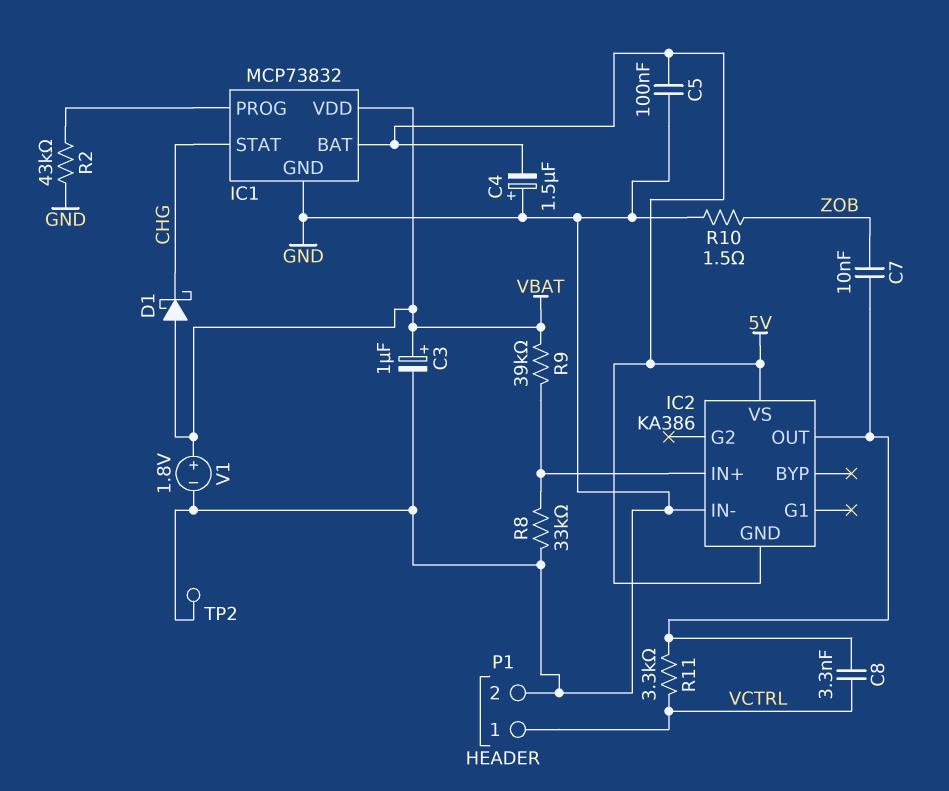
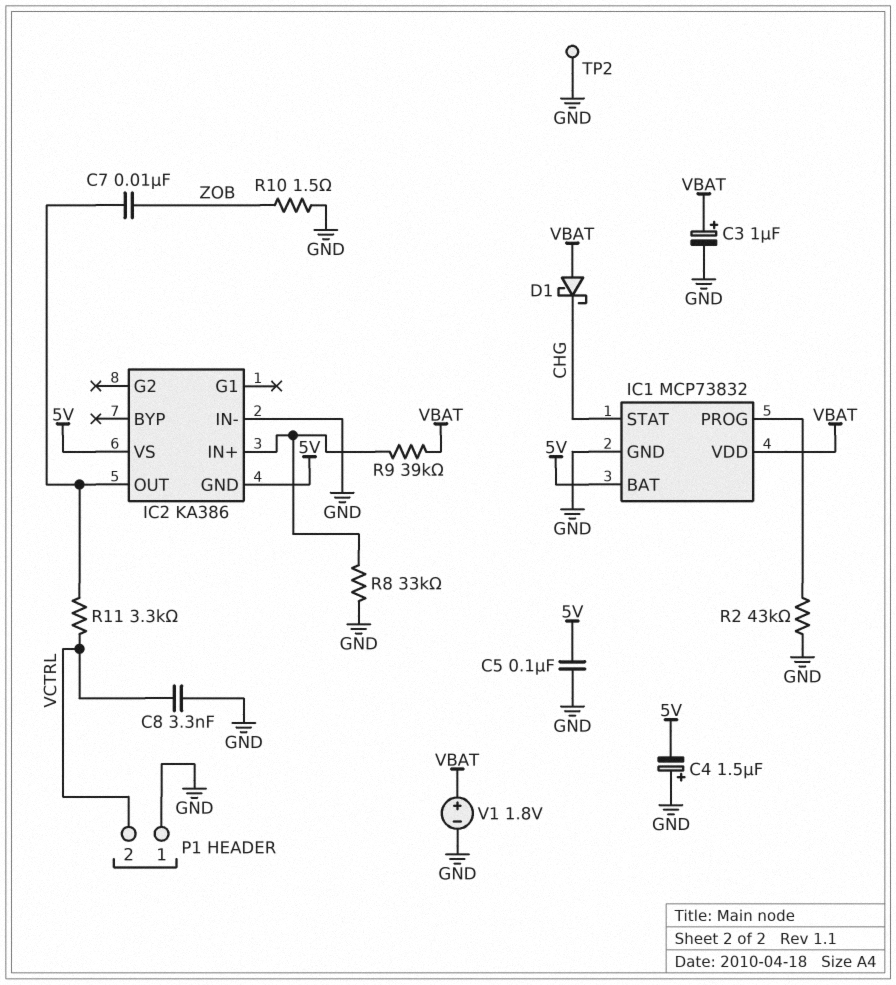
C8: 3.3nF (IC2/OUT, VCTRL) -> 3.3nF (GND, VCTRL)
P1 pin 1: VCTRL -> GND
P1 pin 2: GND -> VCTRL

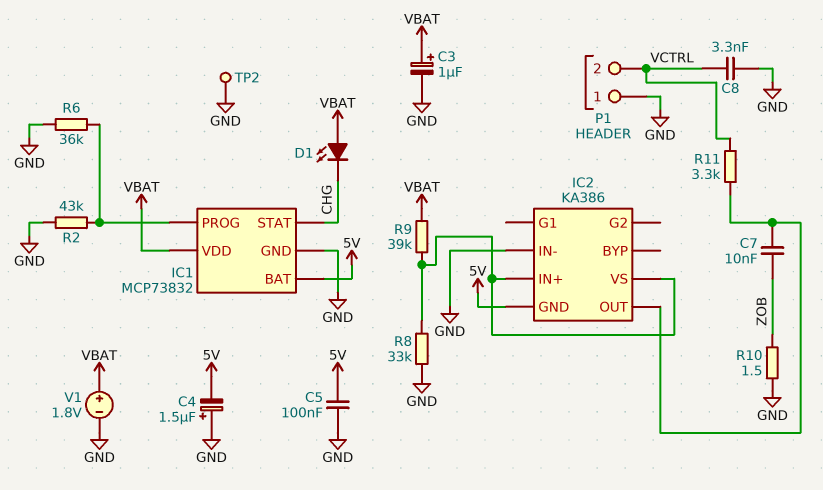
D1: schottky (A VBAT, K CHG) -> LED (A VBAT, K CHG)
IC2 pin VS: 5V -> IC2/IN+
R6: none -> 36k (GND, IC1/PROG)

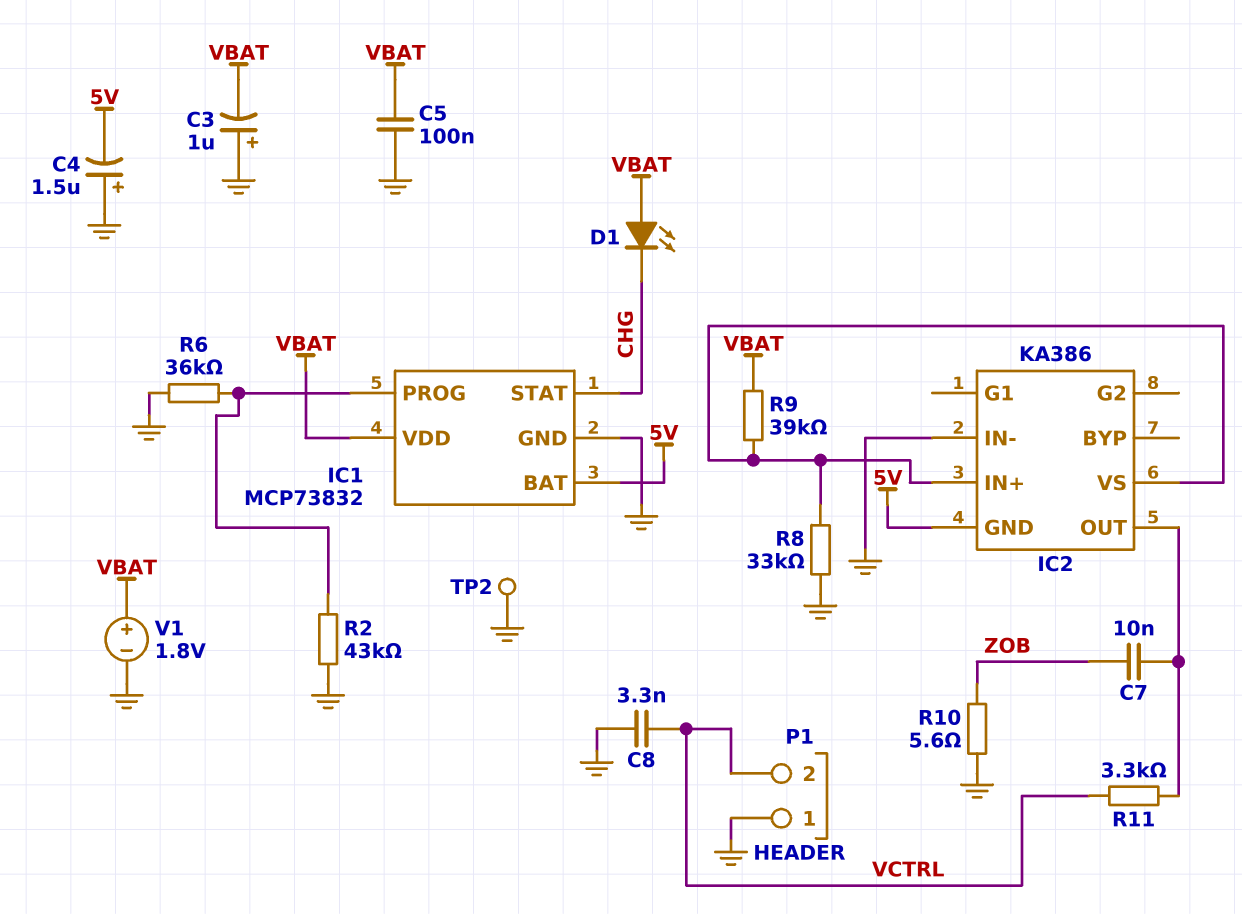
C3: 1uF (plus VBAT, minus GND) -> 1uF (plus GND, minus VBAT)
C5: 100nF (5V, GND) -> 100nF (GND, VBAT)
R10: 1.5 (GND, ZOB) -> 5.6 (GND, ZOB)

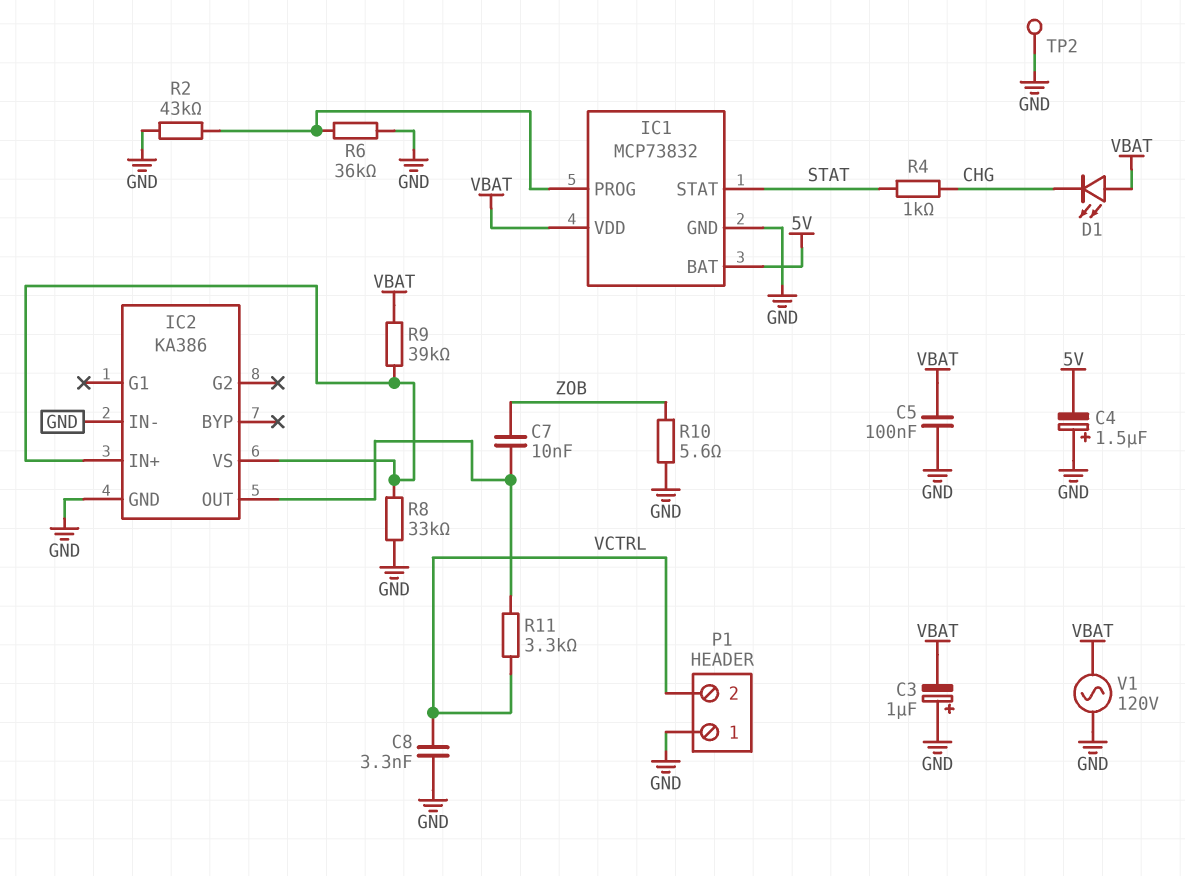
IC1 pin STAT: CHG -> STAT
IC2 pin GND: 5V -> GND
R4: none -> 1k (CHG, STAT)
V1: 1.8V (plus VBAT, minus GND) -> AC 120V (GND, VBAT)

